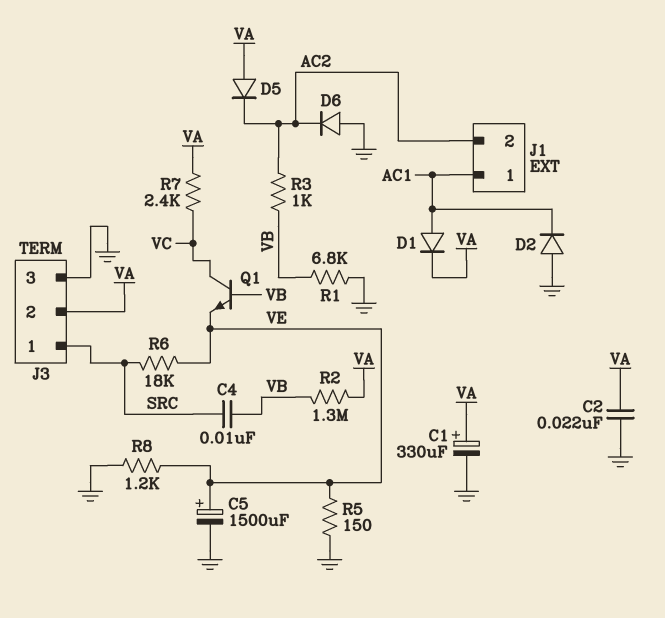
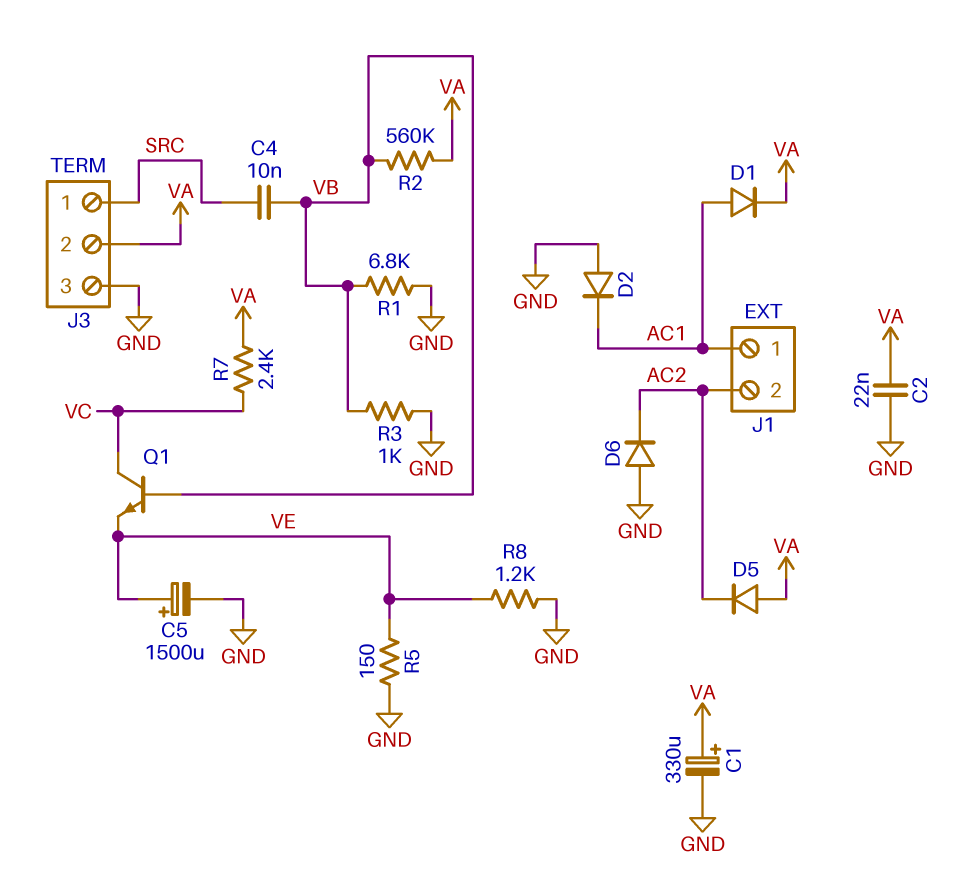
R2: 1.3M (VA, VB) -> 560k (VA, VB)
R3: 1k (AC2, VB) -> 1k (GND, VB)
R6: 18k (SRC, VE) -> none

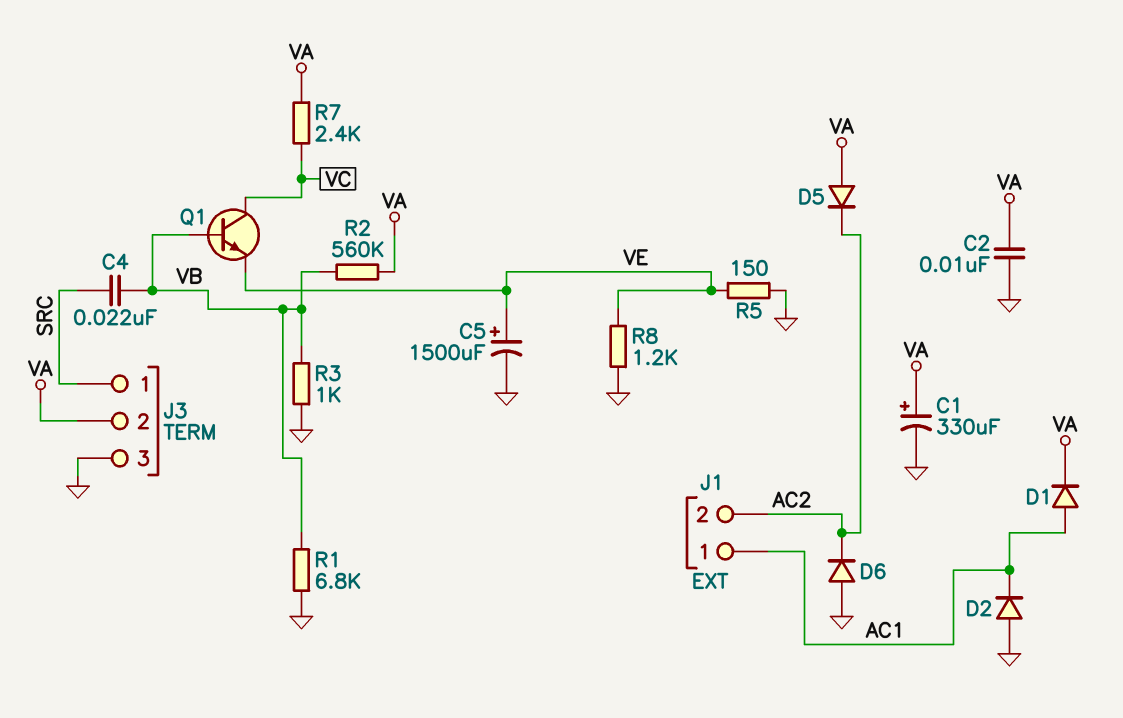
C2: 22nF (GND, VA) -> 10nF (GND, VA)
C4: 10nF (SRC, VB) -> 22nF (SRC, VB)

